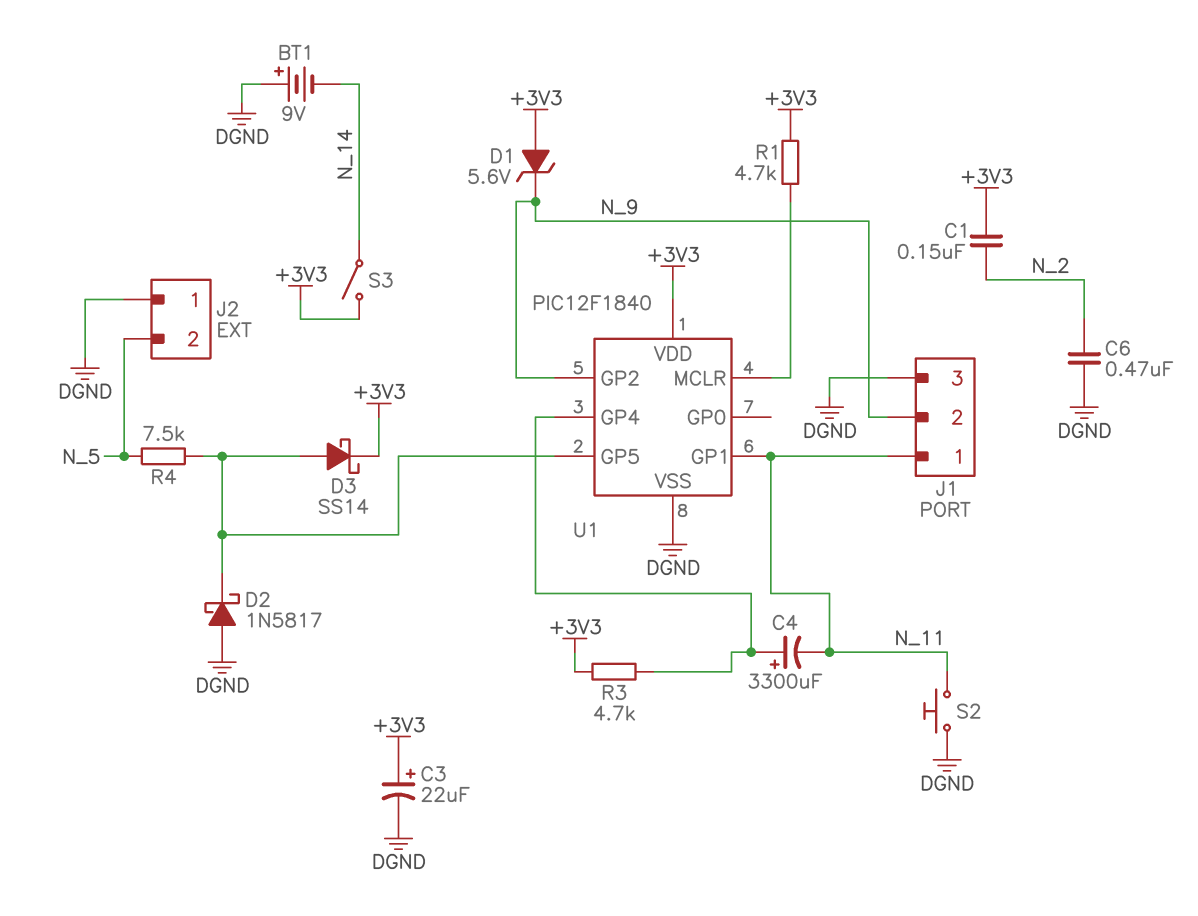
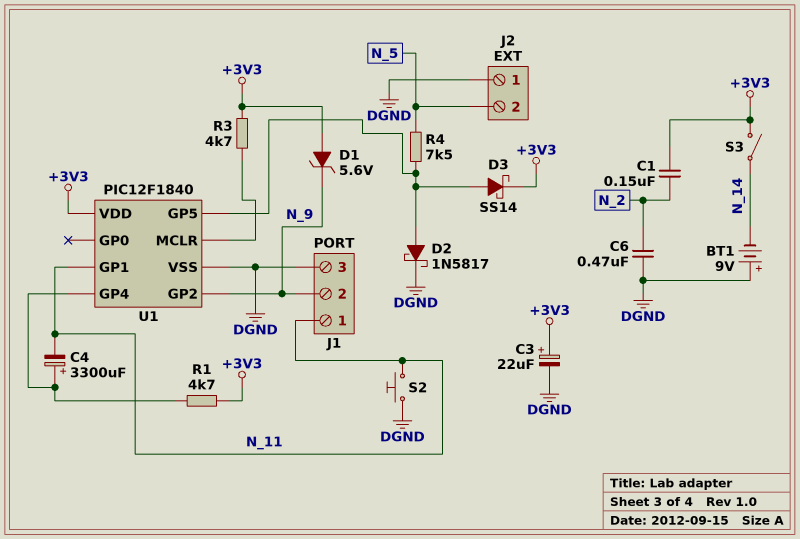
D2: schottky 1N5817 (A DGND, K U1/GP5) -> schottky 1N5817 (A U1/GP5, K DGND)
R1: 4.7k (+3V3, U1/MCLR) -> 4.7k (+3V3, U1/GP4)
R3: 4.7k (+3V3, U1/GP4) -> 4.7k (+3V3, U1/MCLR)

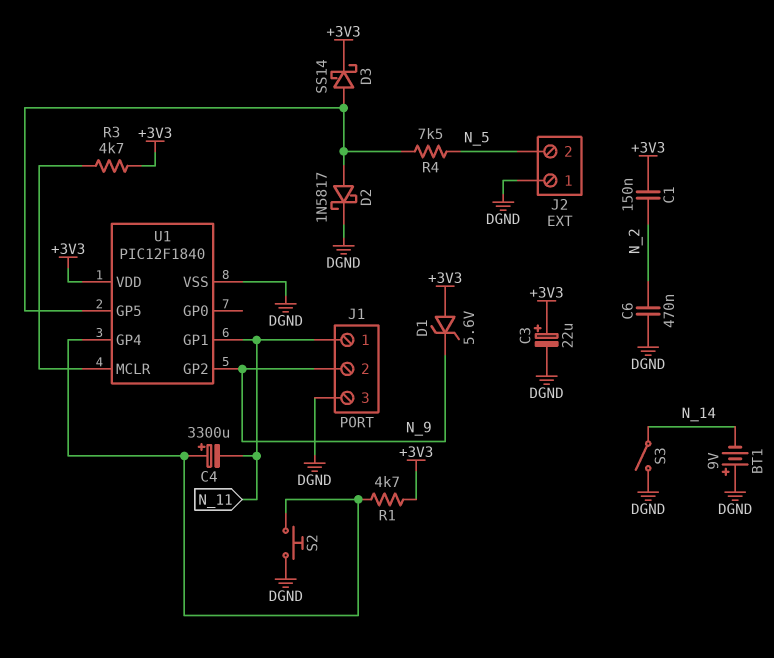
S2: button (DGND, N_11) -> button (DGND, U1/GP4)
S3: switch (+3V3, N_14) -> switch (DGND, N_14)

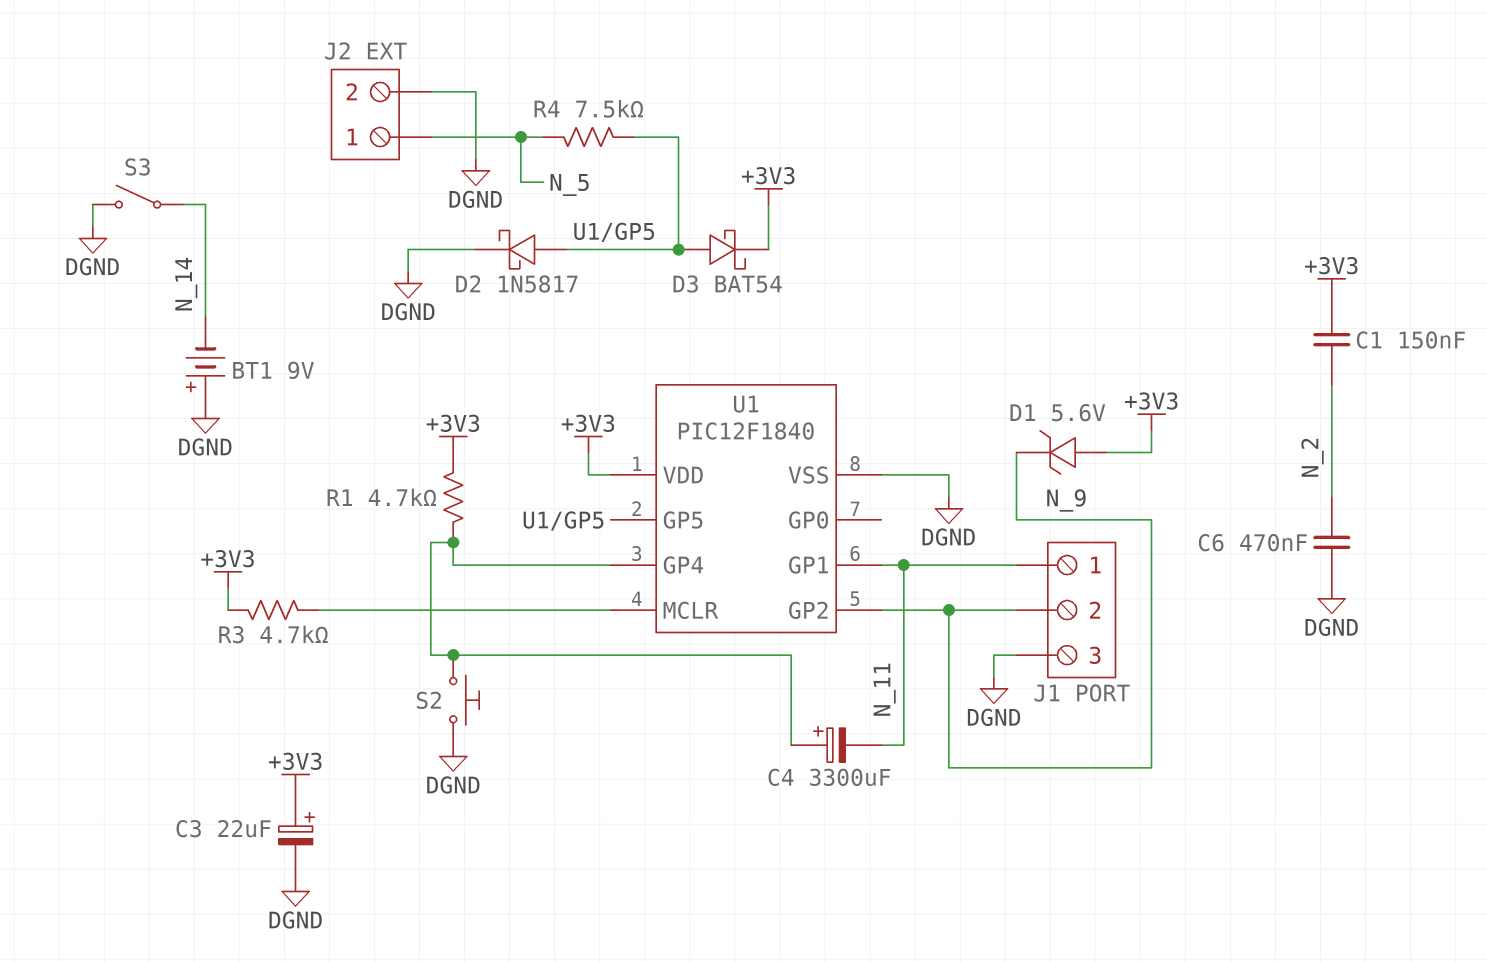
D3: schottky SS14 (A U1/GP5, K +3V3) -> schottky BAT54 (A U1/GP5, K +3V3)
J2 pin 1: DGND -> N_5
J2 pin 2: N_5 -> DGND

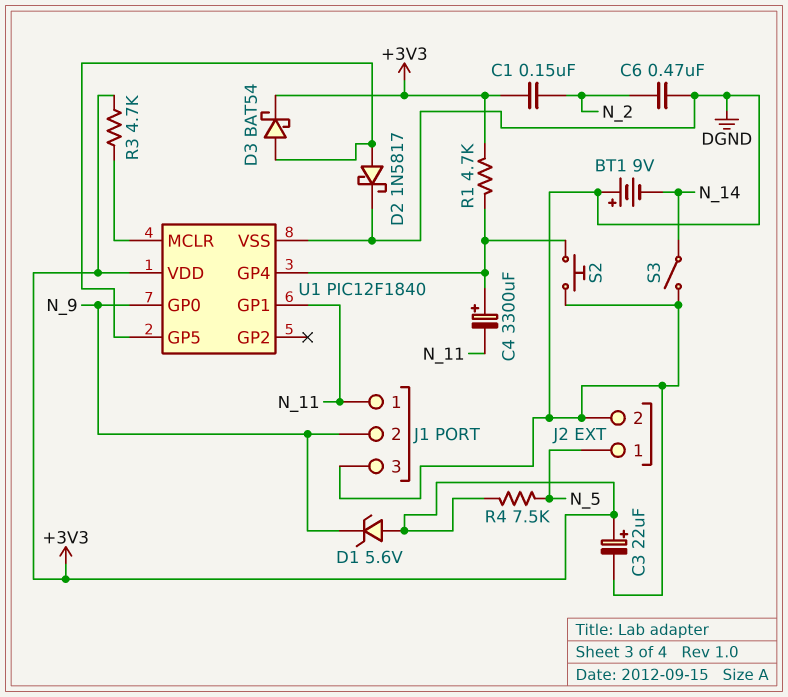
R4: 7.5k (N_5, U1/GP5) -> 7.5k (+3V3, N_5)
U1 pin GP0: none -> N_9
U1 pin GP2: N_9 -> none

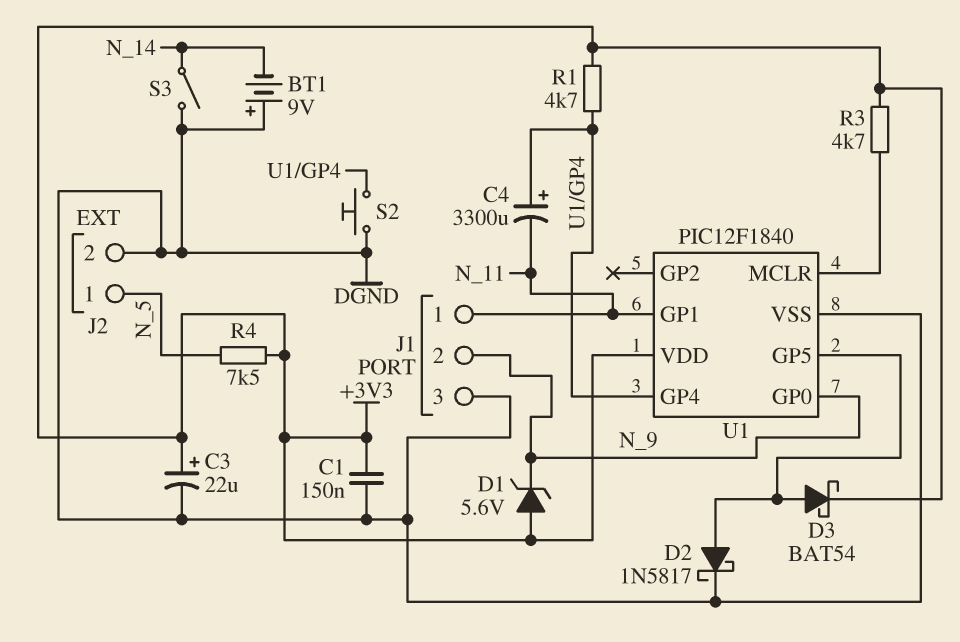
C1: 150nF (+3V3, N_2) -> 150nF (+3V3, DGND)
C6: 470nF (DGND, N_2) -> none

